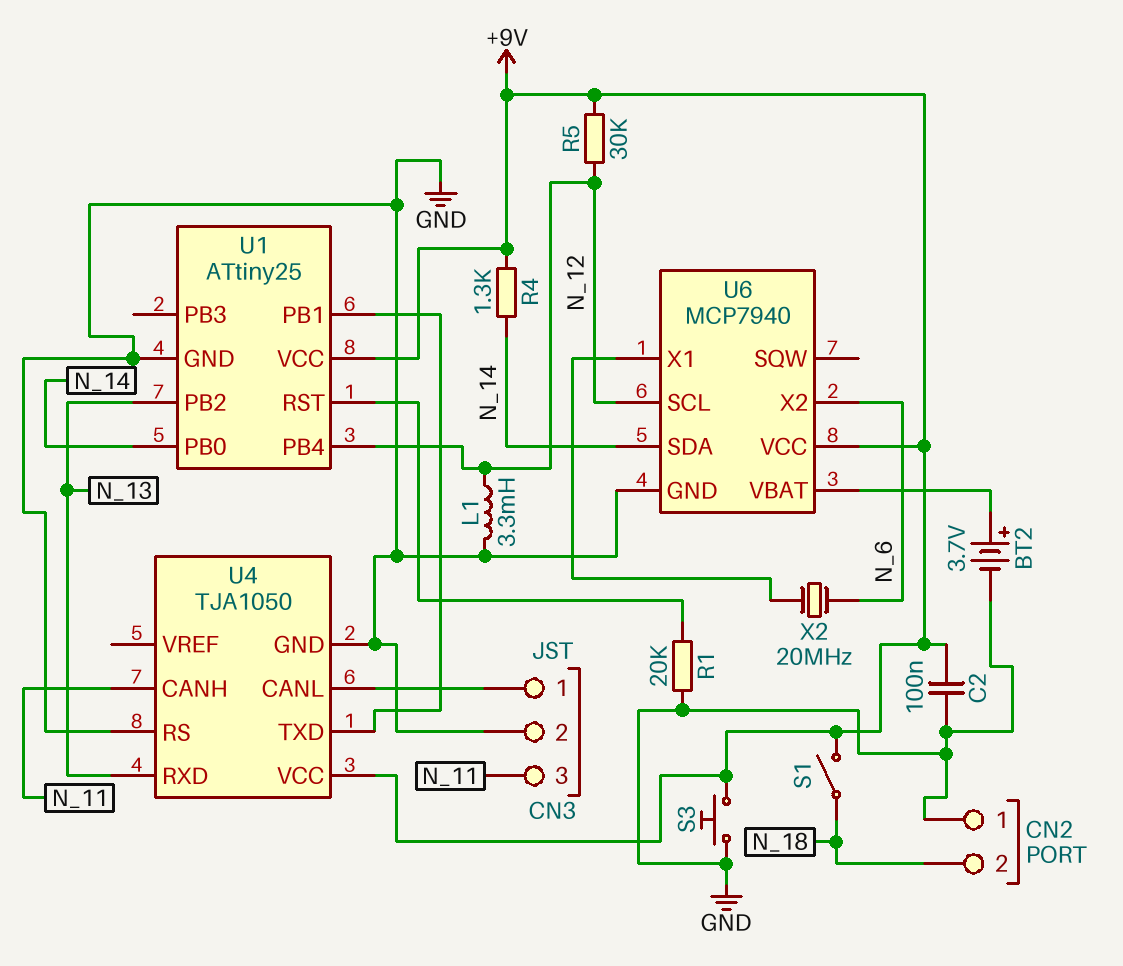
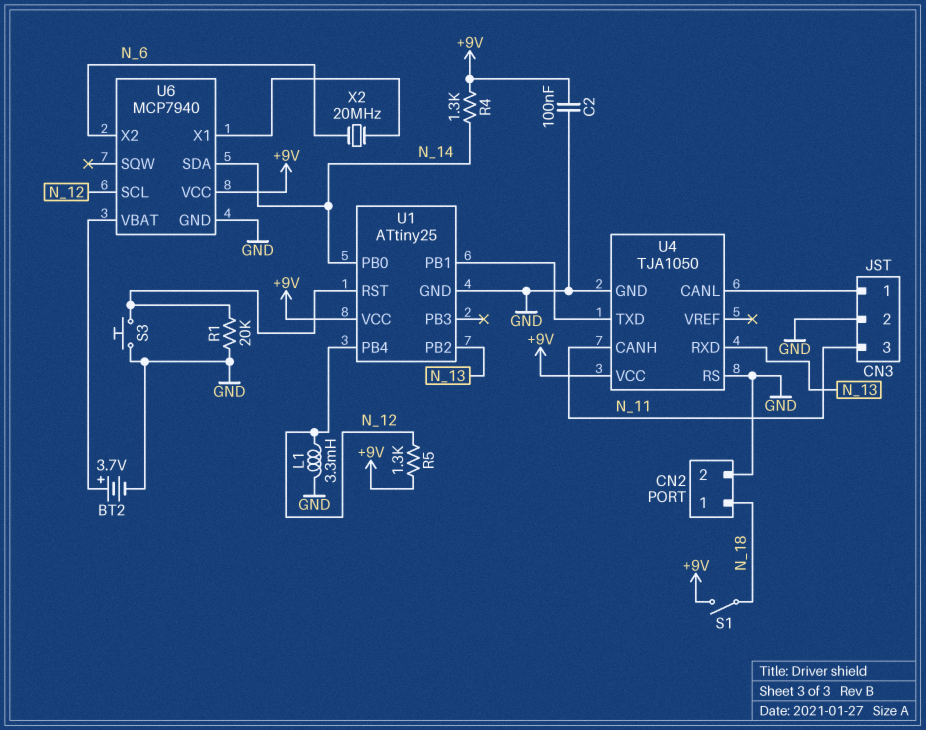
CN2 pin 1: GND -> N_18
CN2 pin 2: N_18 -> GND
R5: 30k (+9V, N_12) -> 1.3k (+9V, N_12)
S3: button (+9V, GND) -> button (GND, U1/RST)

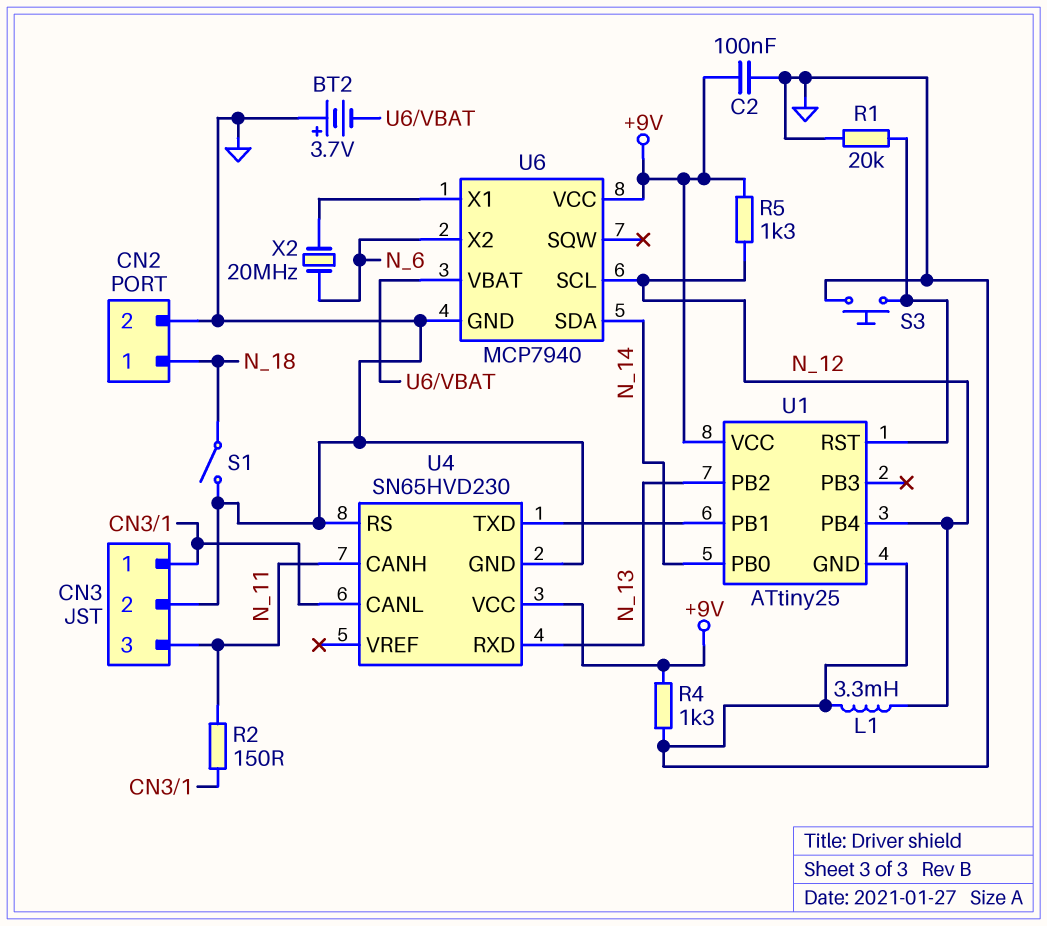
BT2: 3.7V (plus U6/VBAT, minus GND) -> 3.7V (plus GND, minus U6/VBAT)
R2: none -> 150 (CN3/1, N_11)
R4: 1.3k (+9V, N_14) -> 1.3k (+9V, GND)
S1: switch (+9V, N_18) -> switch (GND, N_18)
U4: TJA1050 -> SN65HVD230

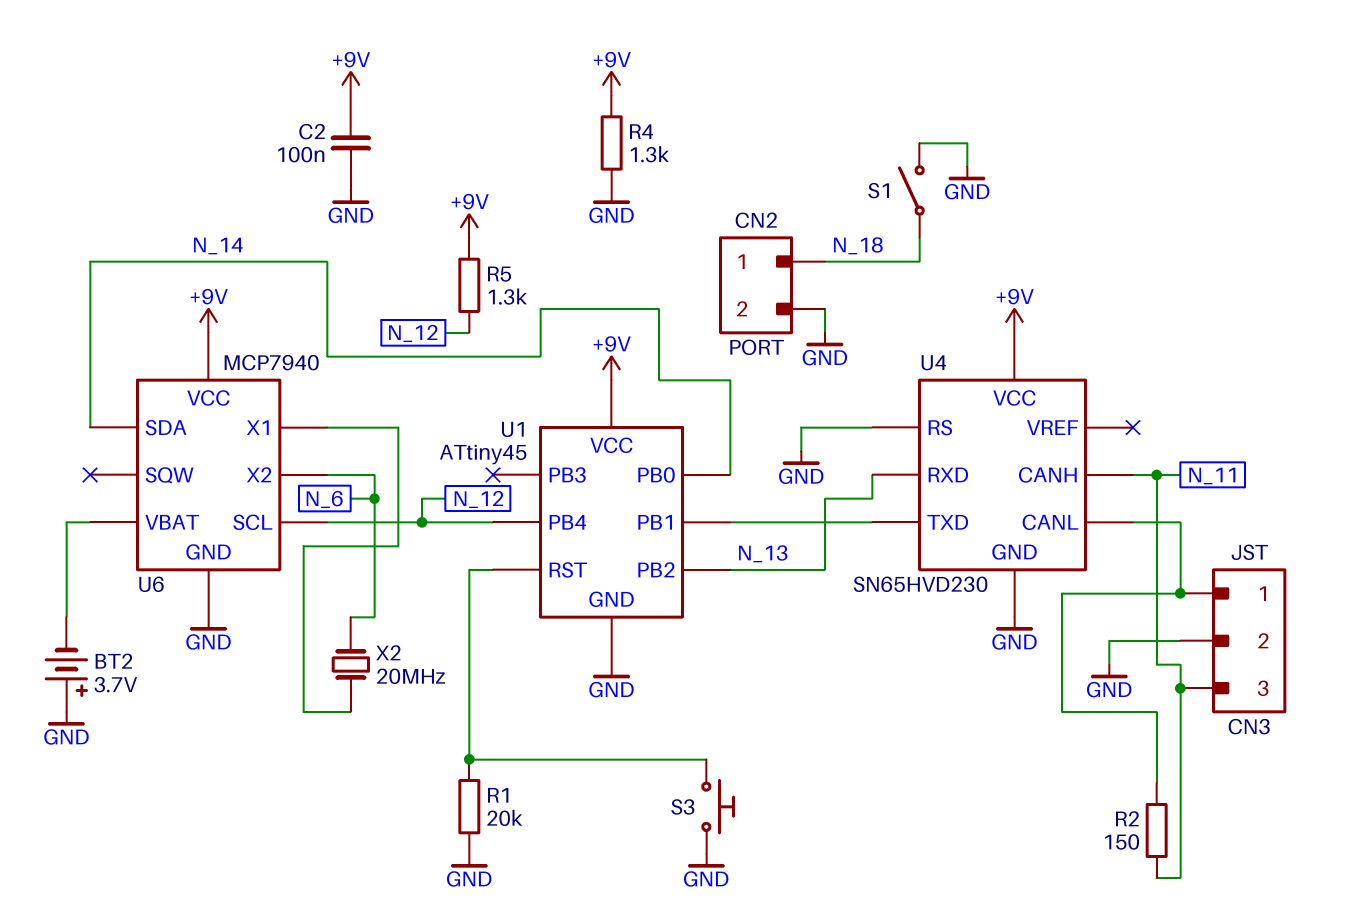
L1: 3.3mH (GND, N_12) -> none
U1: ATtiny25 -> ATtiny45

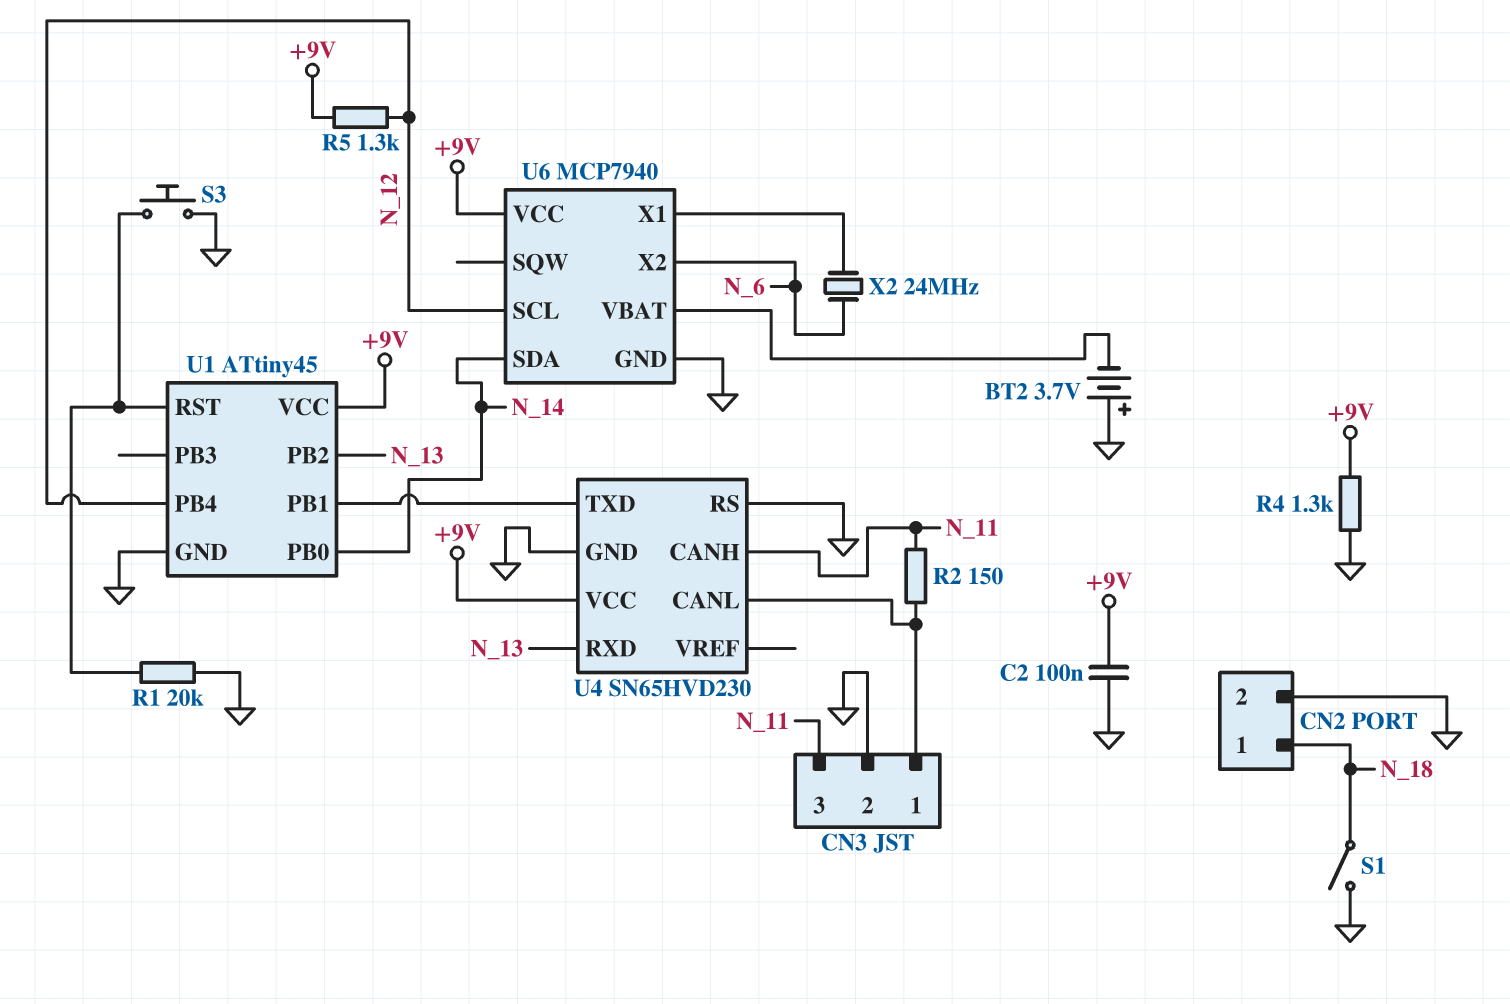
X2: 20MHz (N_6, U6/X1) -> 24MHz (N_6, U6/X1)

